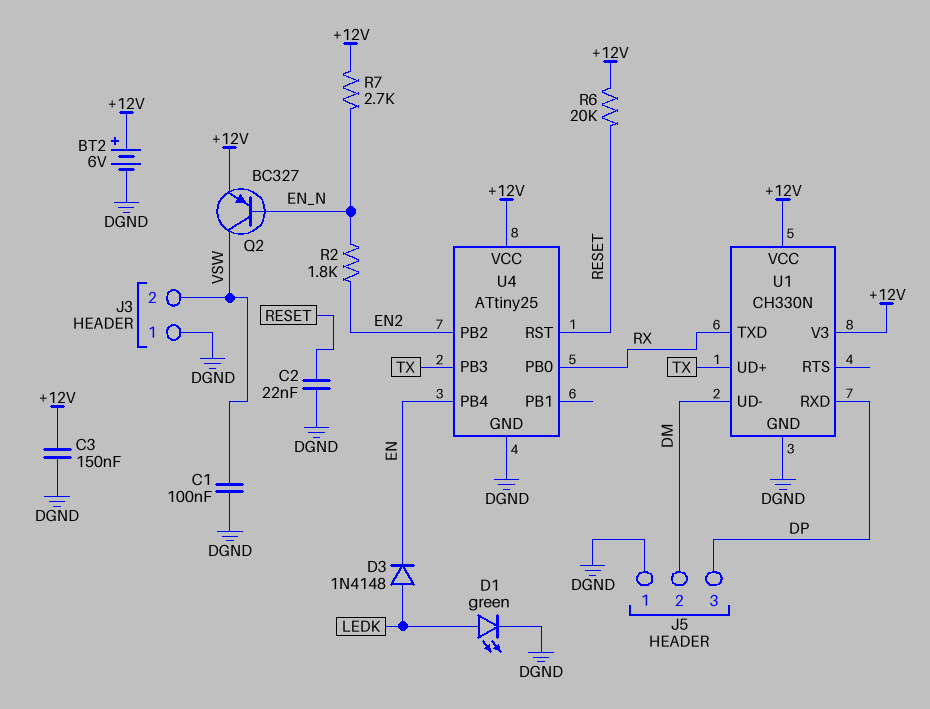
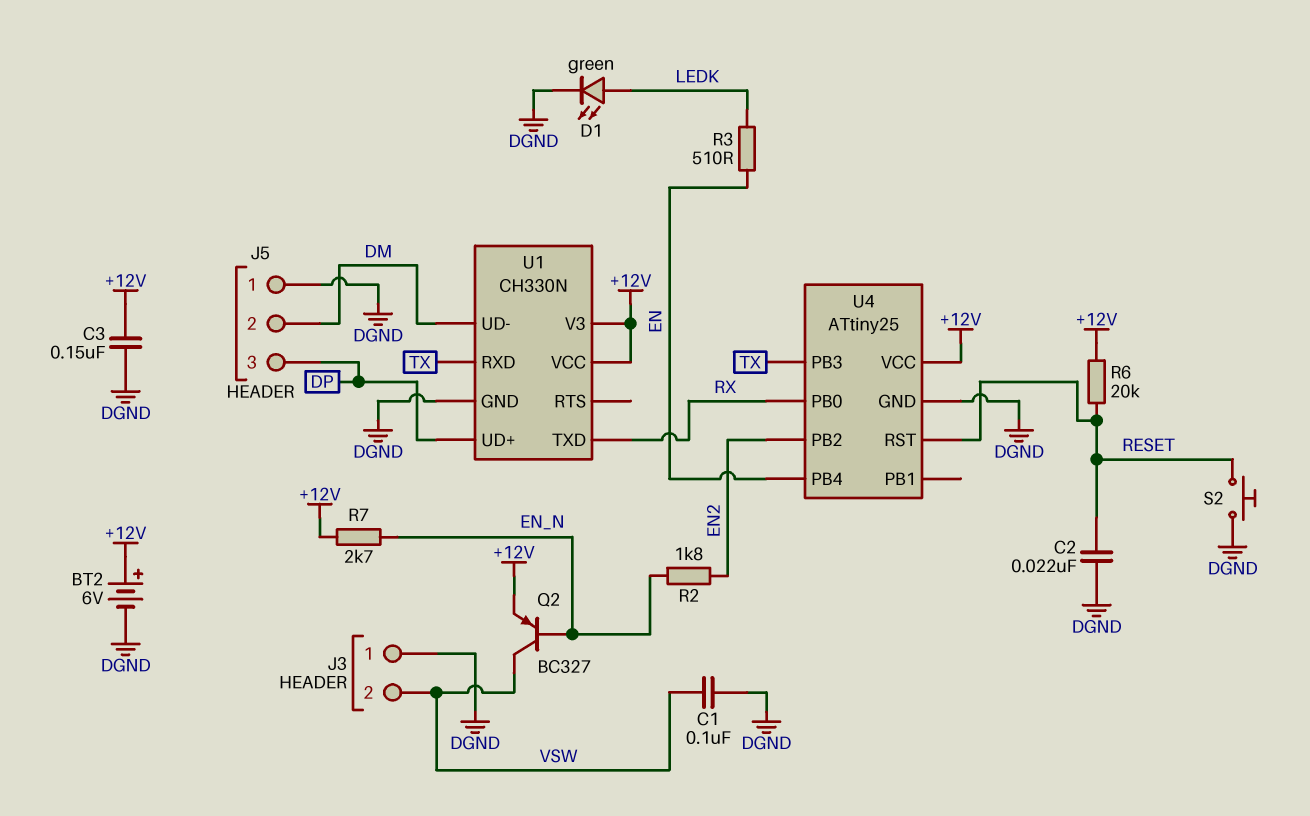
D3: diode 1N4148 (A LEDK, K EN) -> none
R3: none -> 510 (EN, LEDK)
S2: none -> button (DGND, RESET)
U1 pin RXD: DP -> TX
U1 pin UD+: TX -> DP

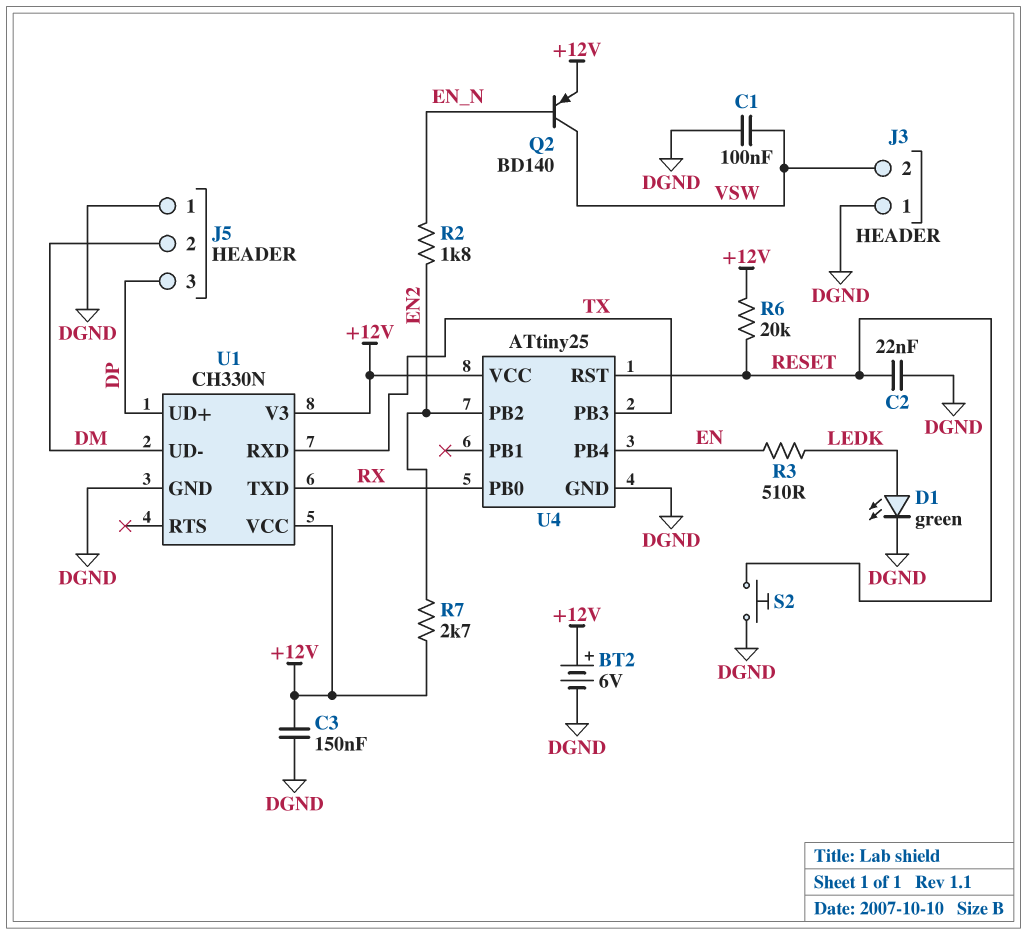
Q2: PNP BC327 (B EN_N, C VSW, E +12V) -> PNP BD140 (B EN_N, C VSW, E +12V)
R7: 2.7k (+12V, EN_N) -> 2.7k (+12V, EN2)

